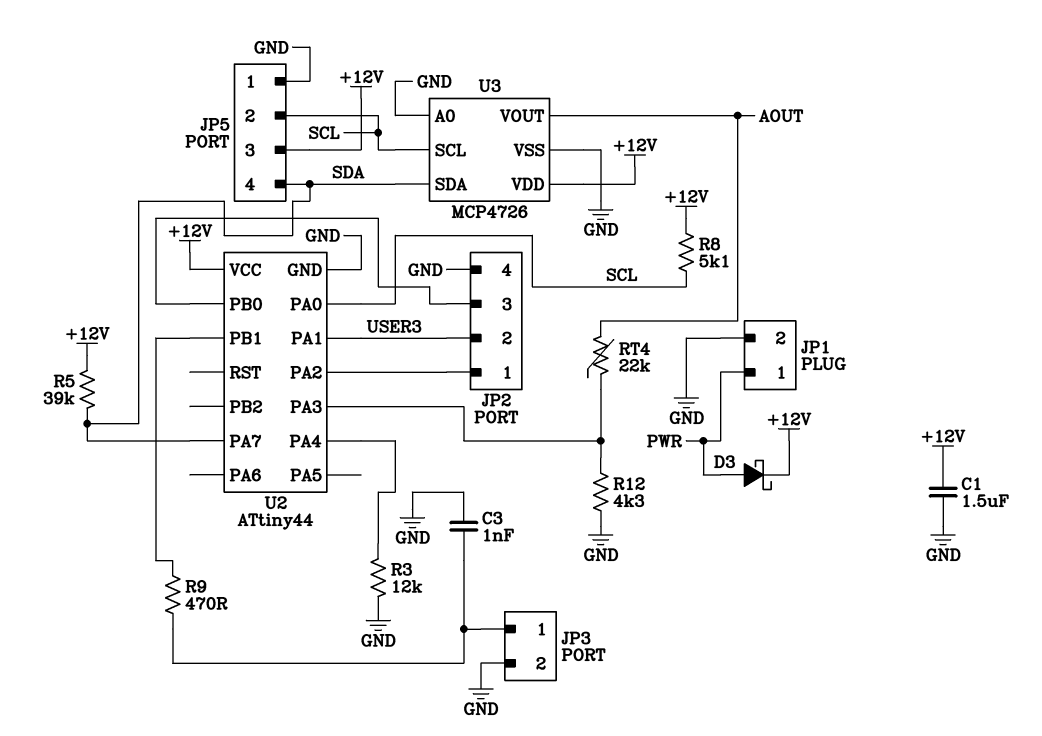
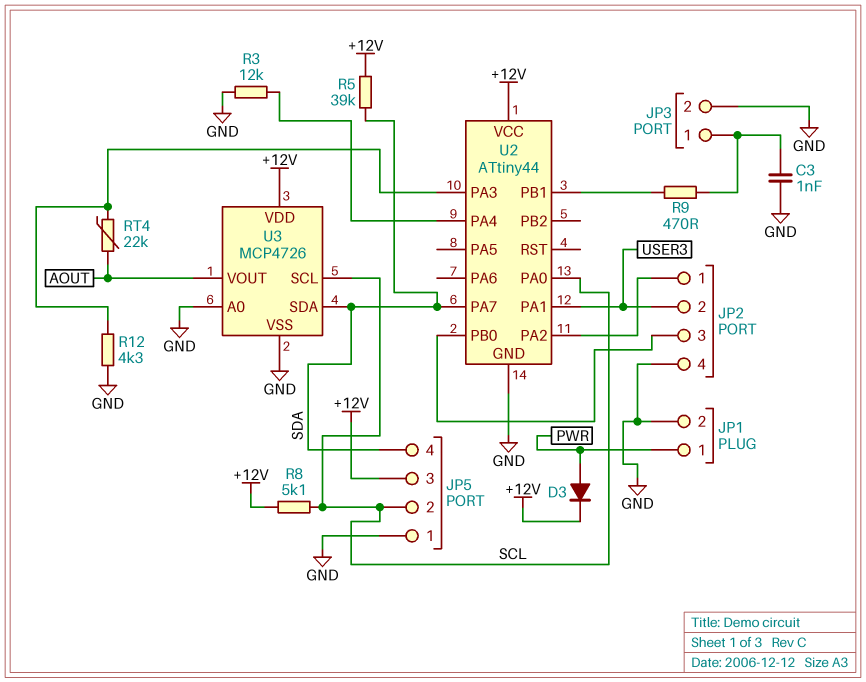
C1: 1.5uF (+12V, GND) -> none
D3: schottky (A PWR, K +12V) -> diode (A PWR, K +12V)

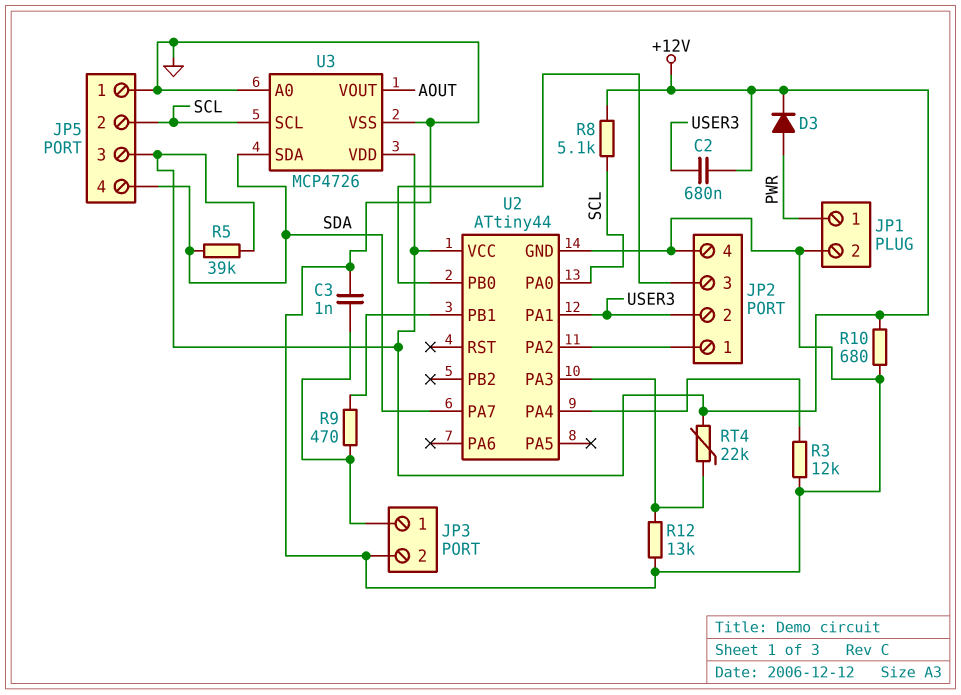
C2: none -> 680nF (+12V, USER3)
R10: none -> 680 (+12V, GND)
R12: 4.3k (GND, U2/PA3) -> 13k (GND, U2/PA3)
RT4: 22k (AOUT, U2/PA3) -> 22k (+12V, U2/PA3)

